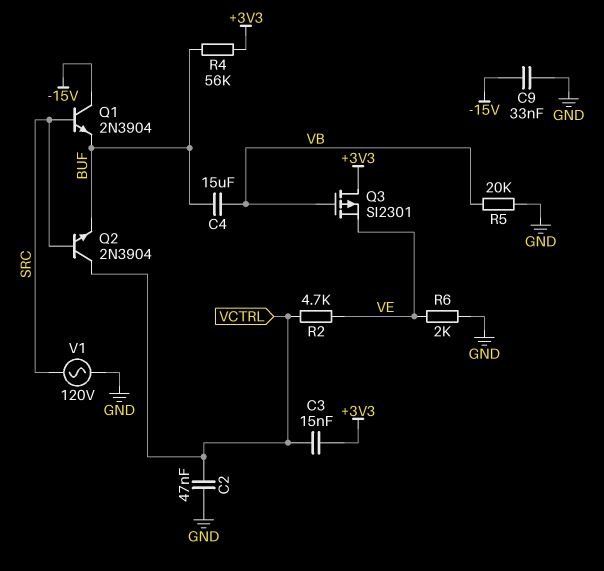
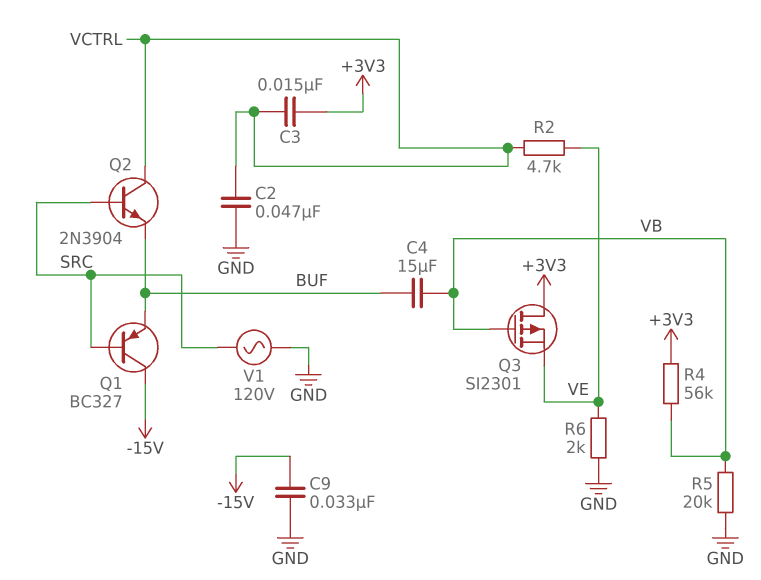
Q1: NPN 2N3904 (B SRC, C -15V, E BUF) -> PNP BC327 (B SRC, C -15V, E BUF)
R4: 56k (+3V3, BUF) -> 56k (+3V3, VB)

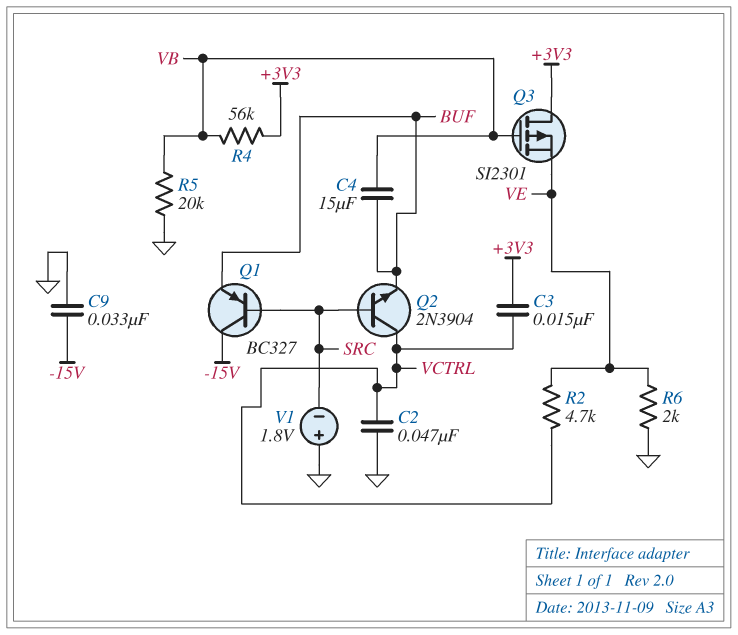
V1: AC 120V (GND, SRC) -> 1.8V (plus GND, minus SRC)

